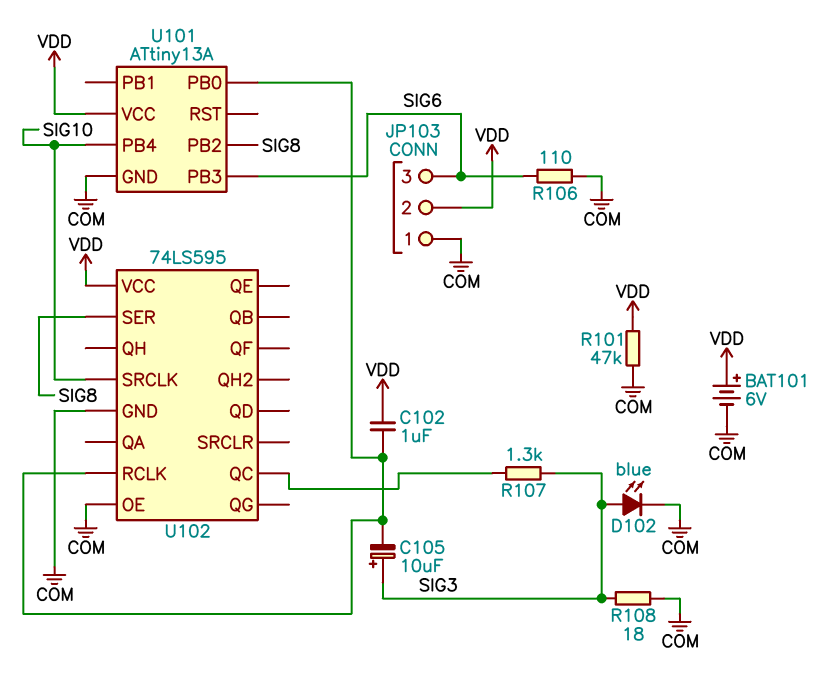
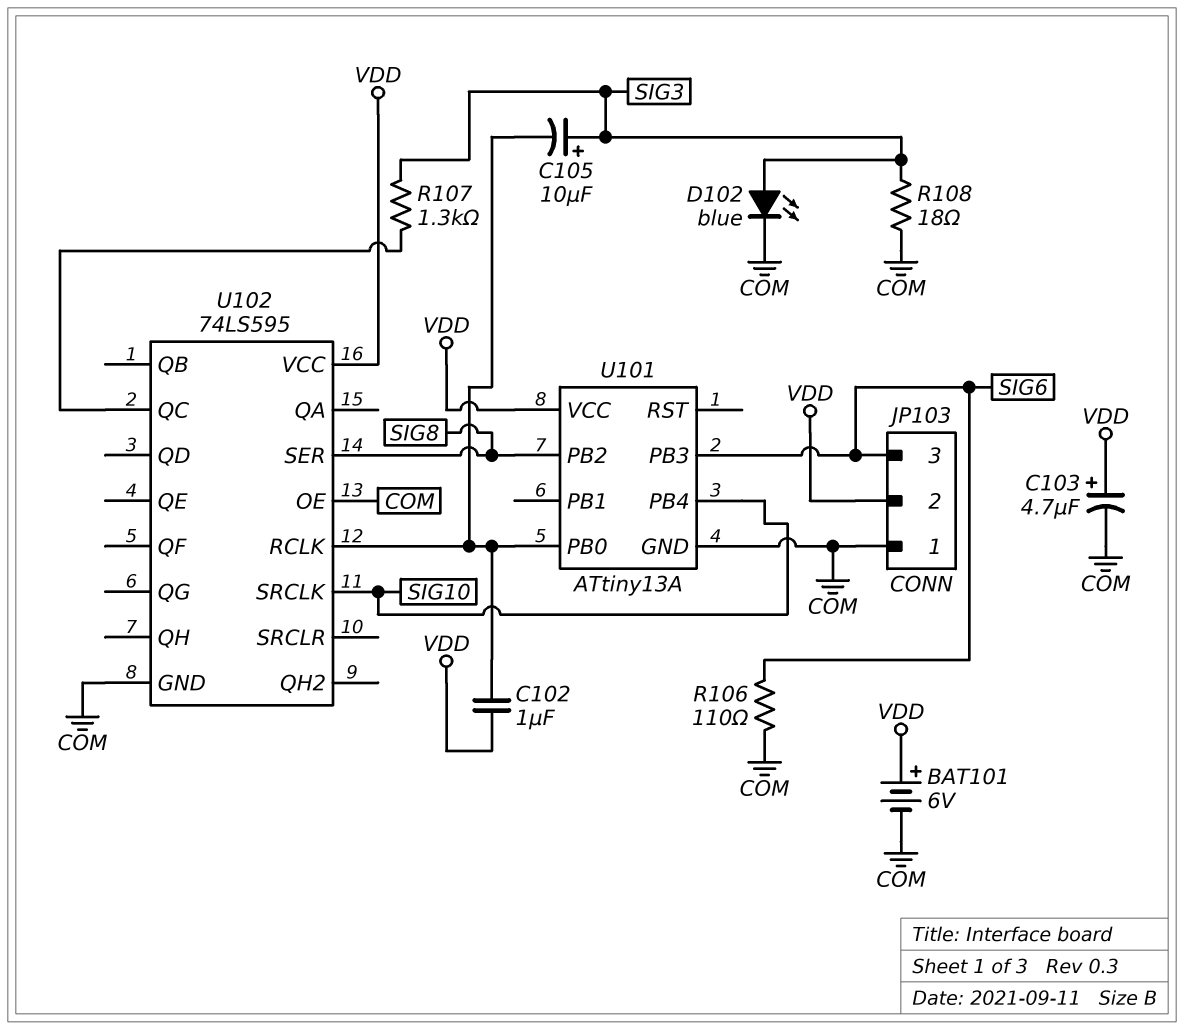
C103: none -> 4.7uF (plus VDD, minus COM)
R101: 47k (COM, VDD) -> none

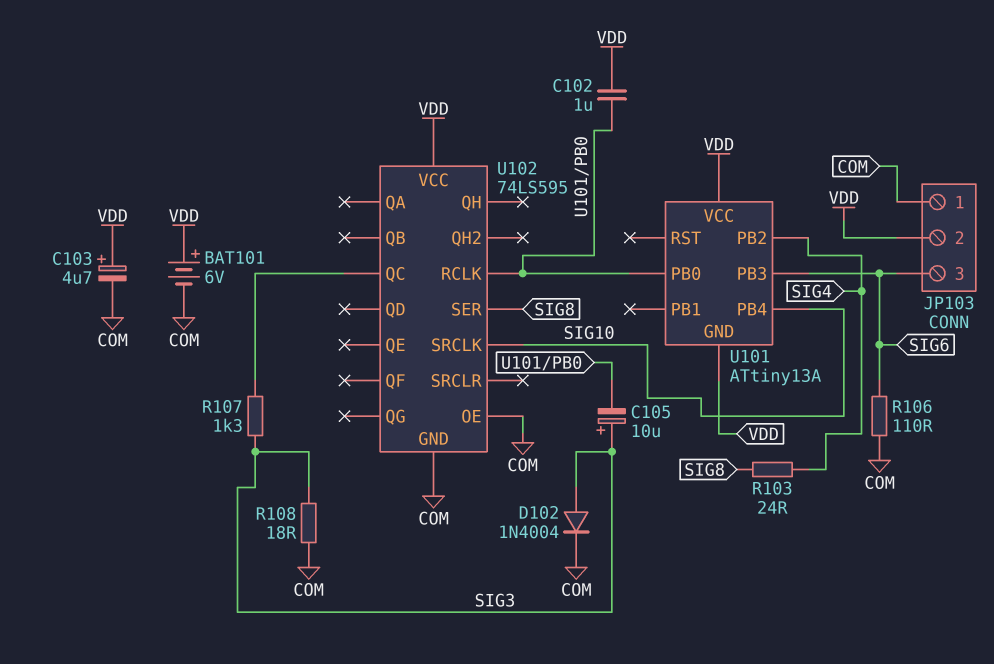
D102: LED blue (A SIG3, K COM) -> diode 1N4004 (A SIG3, K COM)
R103: none -> 24 (SIG4, SIG8)
U101 pin GND: COM -> VDD
U101 pin PB2: SIG8 -> SIG4

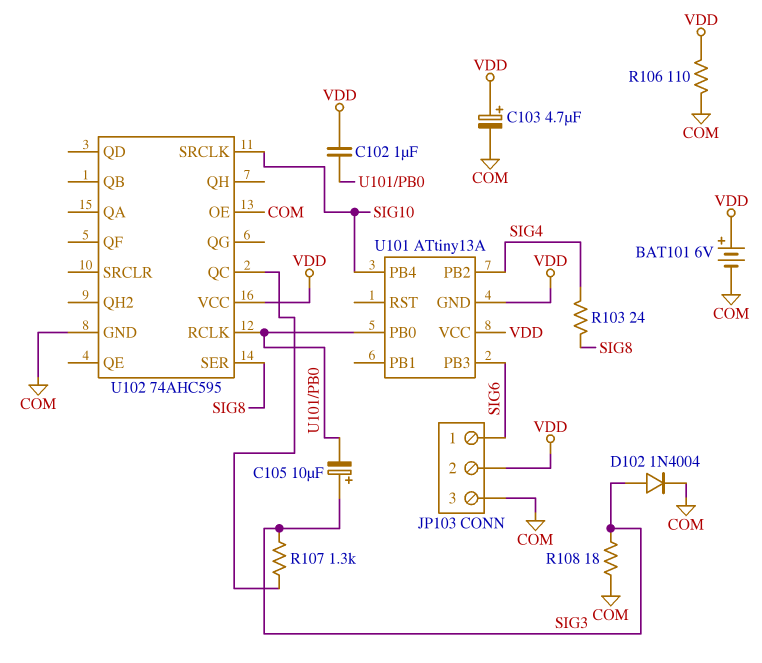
JP103 pin 1: COM -> SIG6
JP103 pin 3: SIG6 -> COM
R106: 110 (COM, SIG6) -> 110 (COM, VDD)
U102: 74LS595 -> 74AHC595

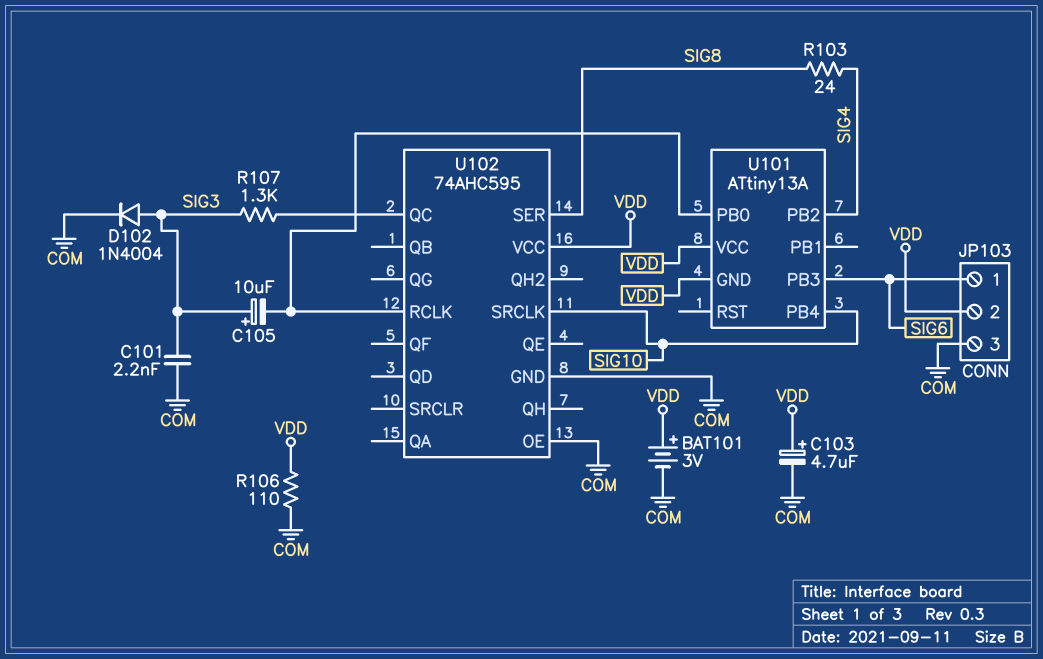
BAT101: 6V (plus VDD, minus COM) -> 3V (plus VDD, minus COM)
C101: none -> 2.2nF (COM, SIG3)
C102: 1uF (U101/PB0, VDD) -> none
R108: 18 (COM, SIG3) -> none

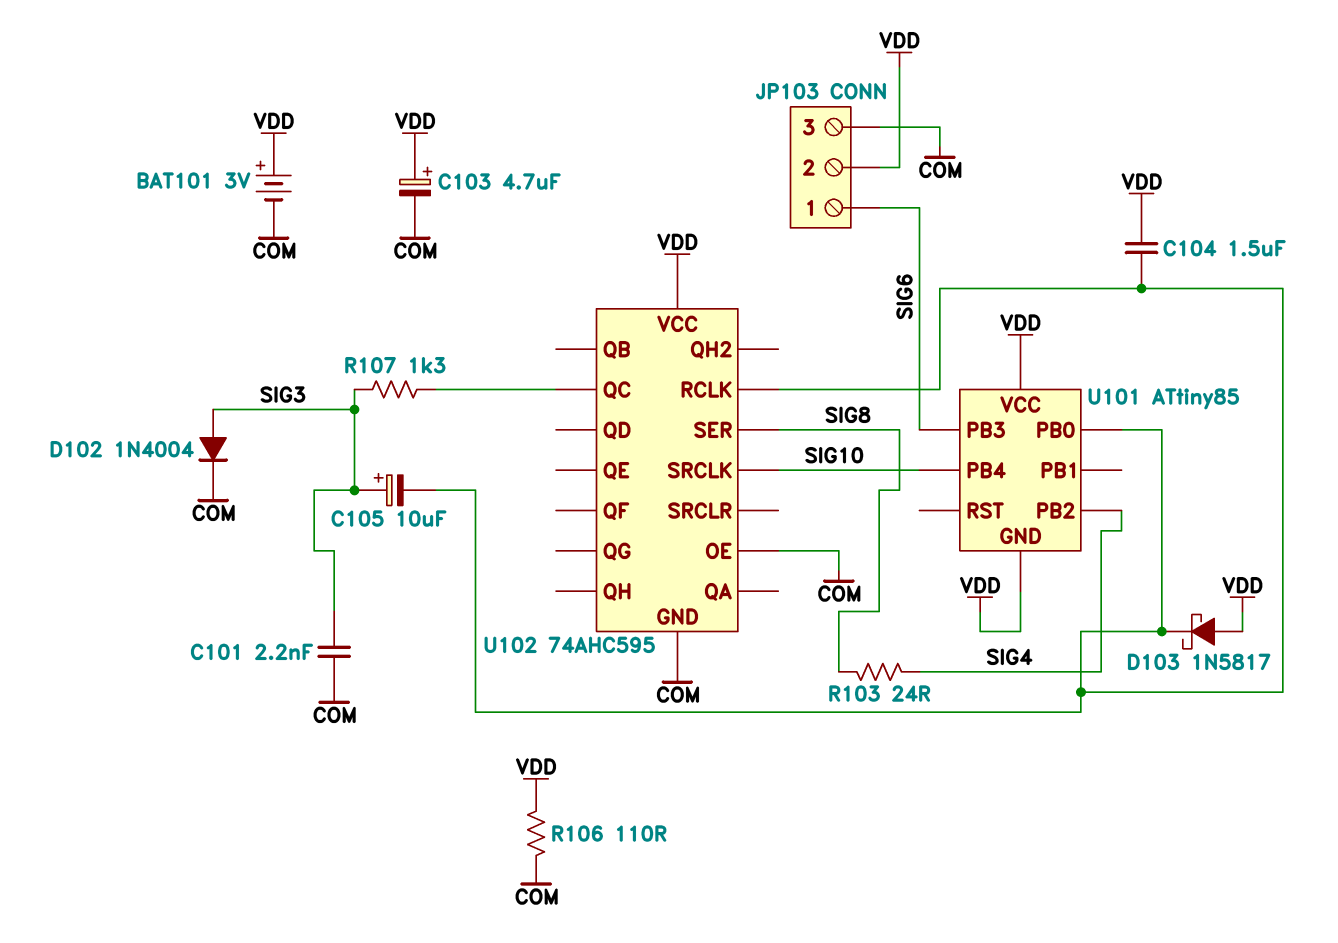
C104: none -> 1.5uF (U101/PB0, VDD)
D103: none -> schottky 1N5817 (A VDD, K U101/PB0)
U101: ATtiny13A -> ATtiny85

